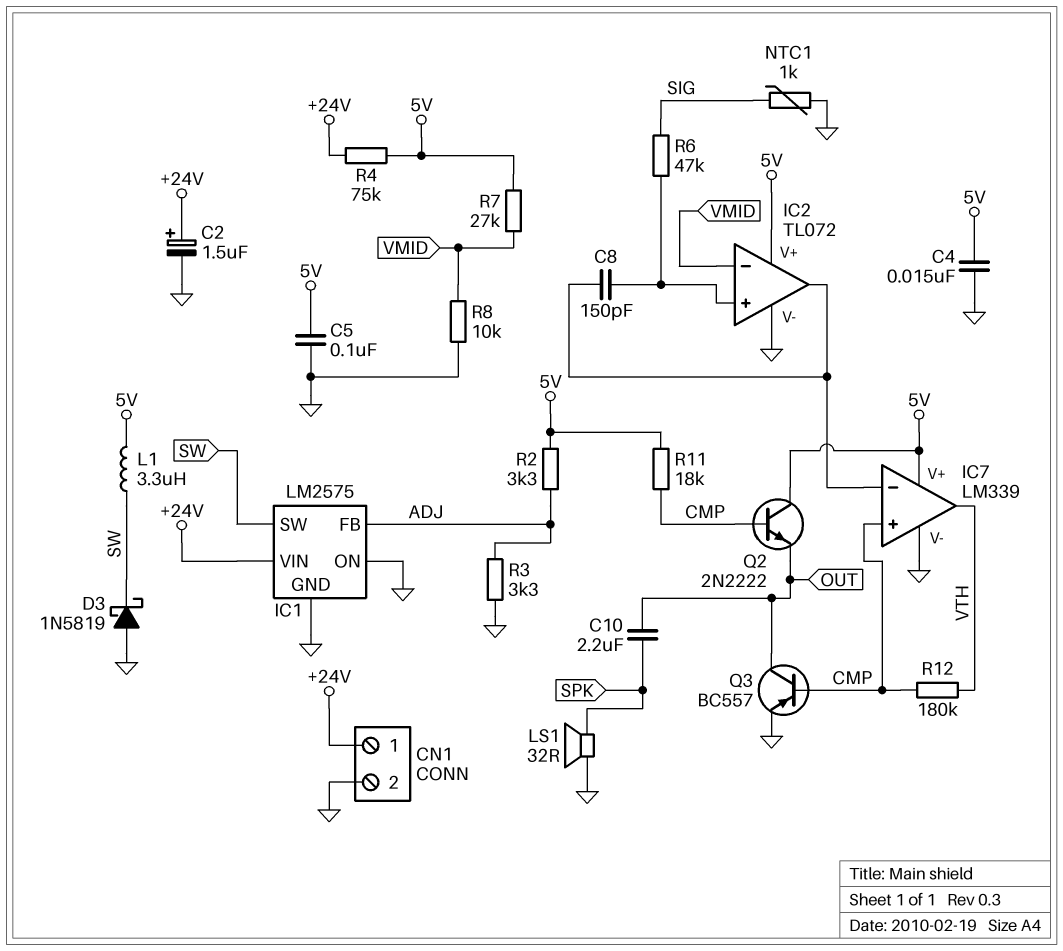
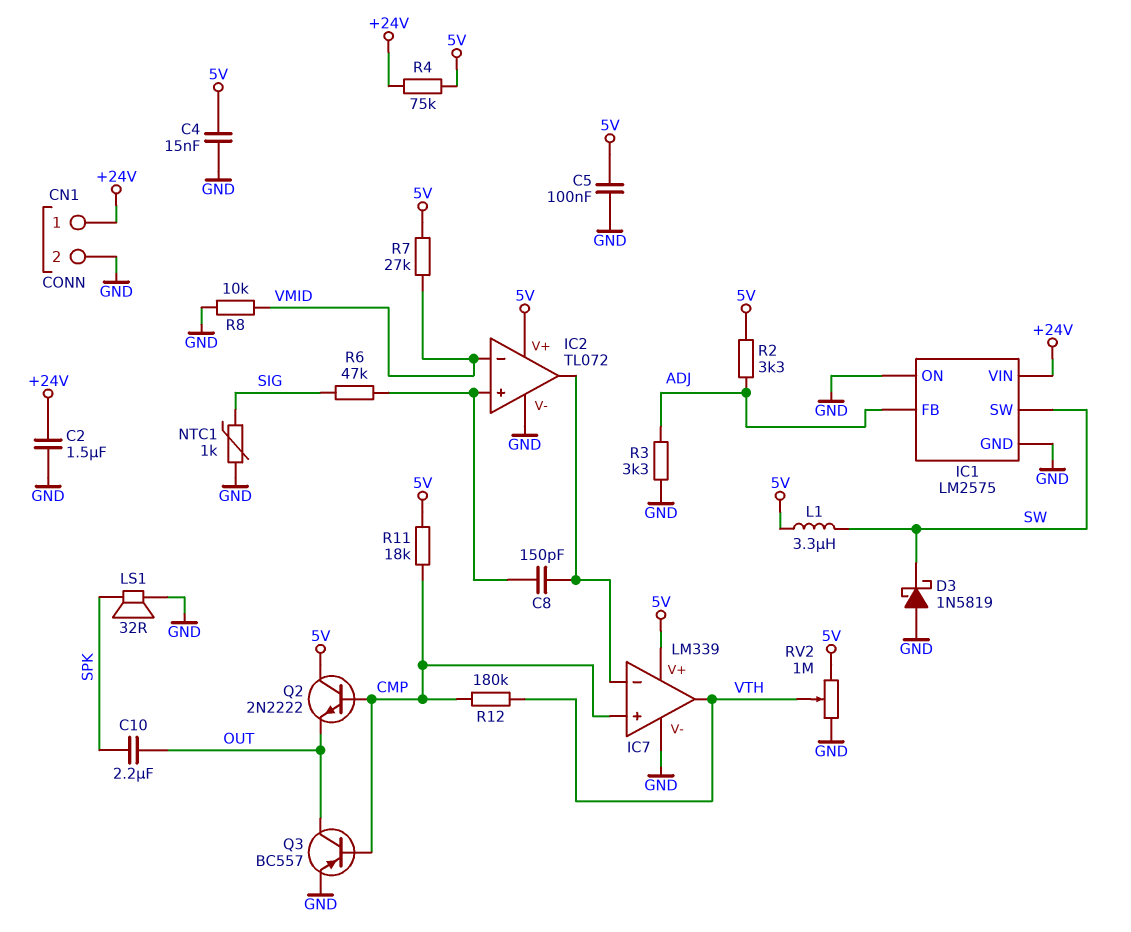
C2: 1.5uF (plus +24V, minus GND) -> 1.5uF (+24V, GND)
RV2: none -> 1M (5V, GND, wiper VTH)

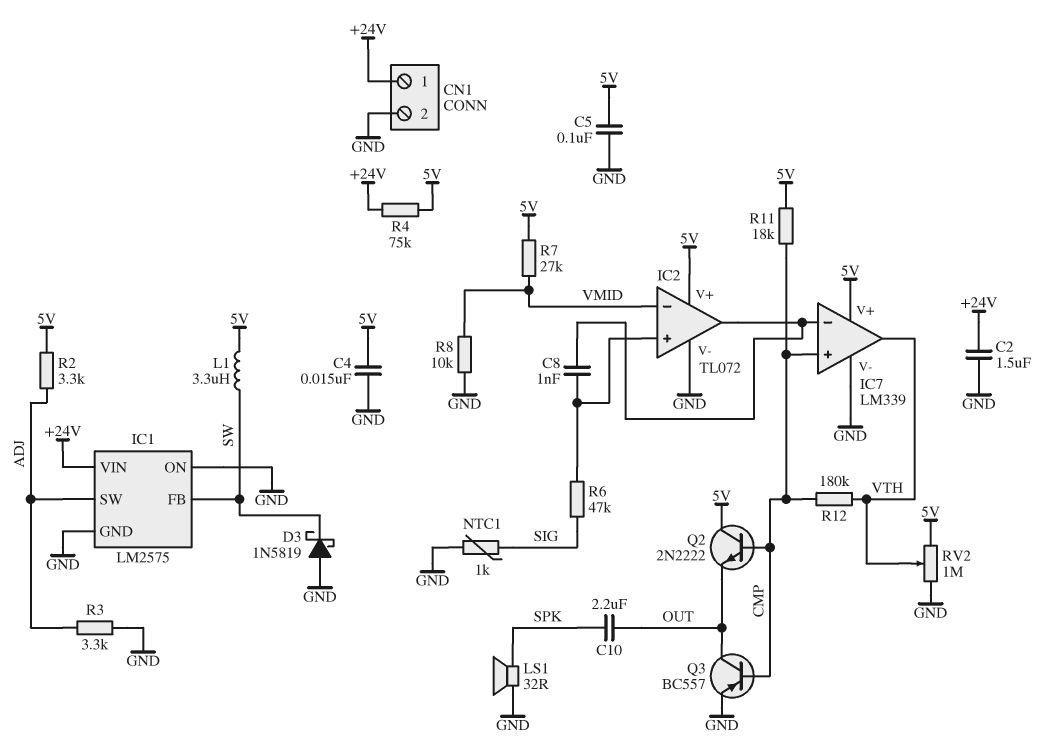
C8: 150pF (IC2/in+, IC2/out) -> 1nF (IC2/in+, IC2/out)
IC1 pin FB: ADJ -> SW
IC1 pin SW: SW -> ADJ

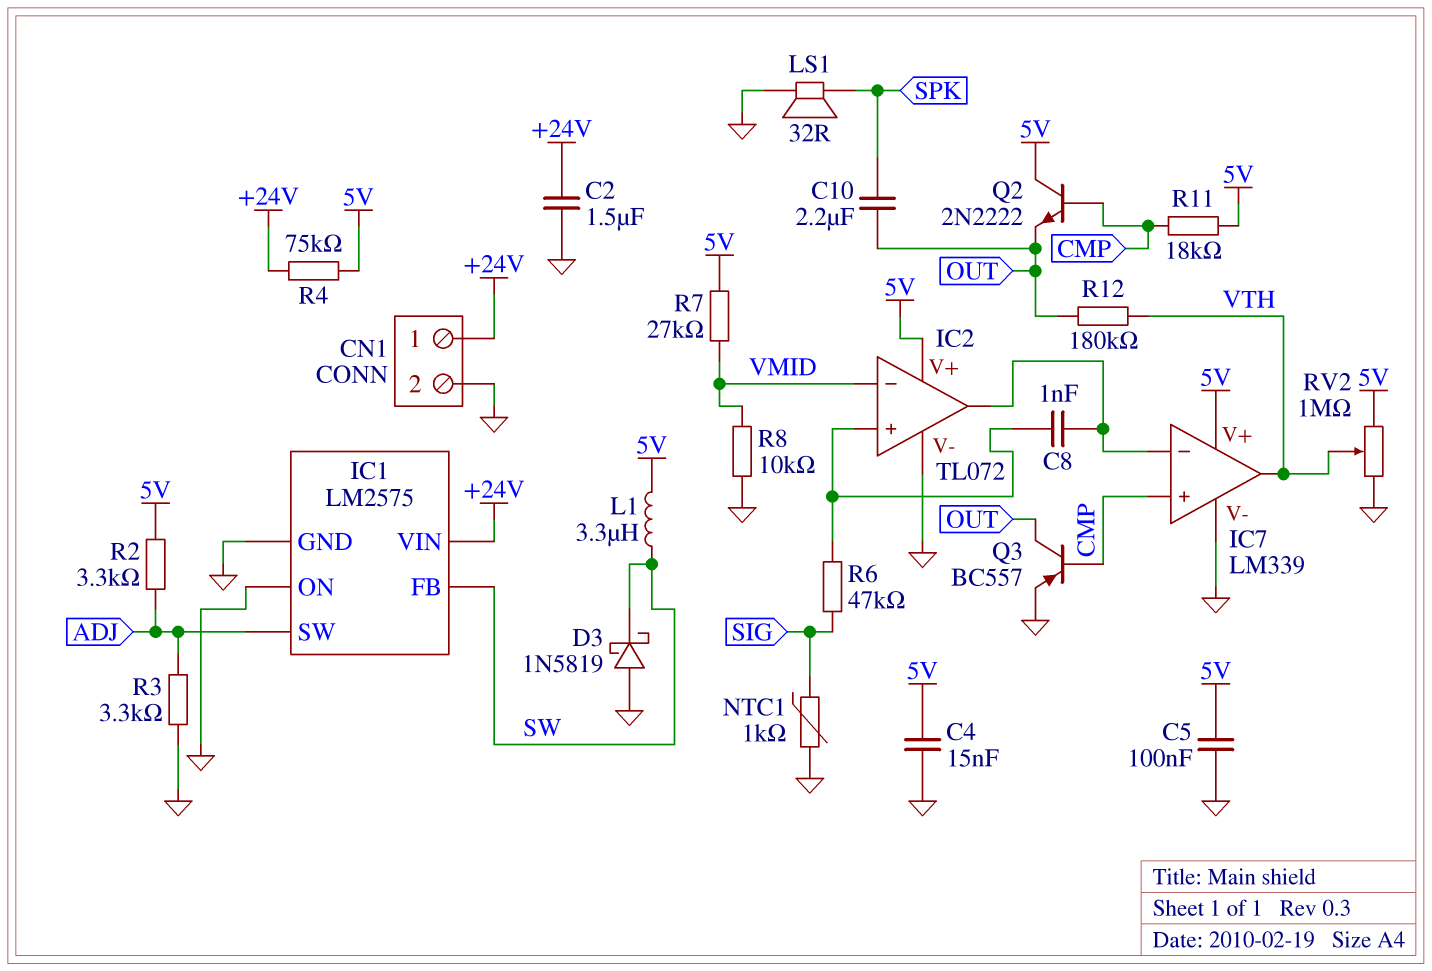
R12: 180k (CMP, VTH) -> 180k (OUT, VTH)

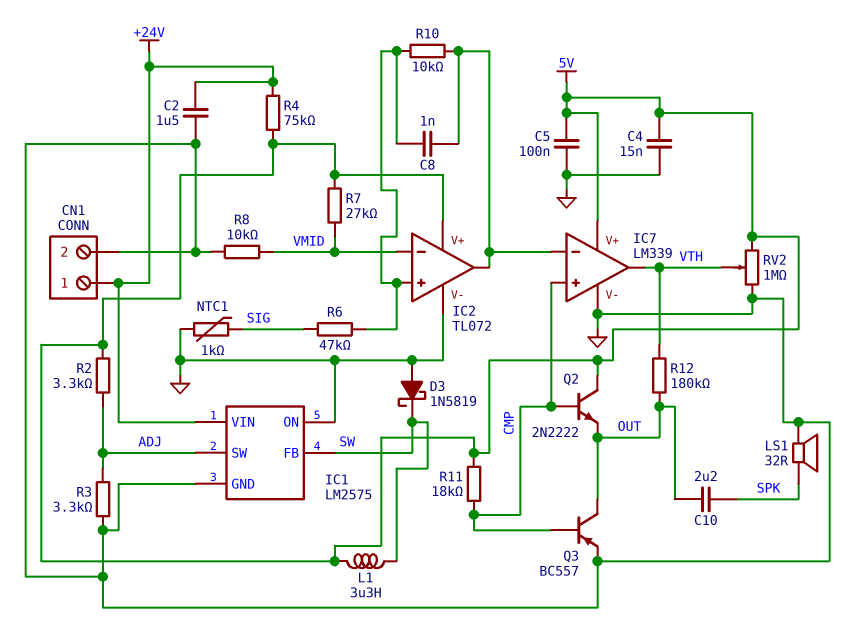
R10: none -> 10k (IC2/in+, IC2/out)

